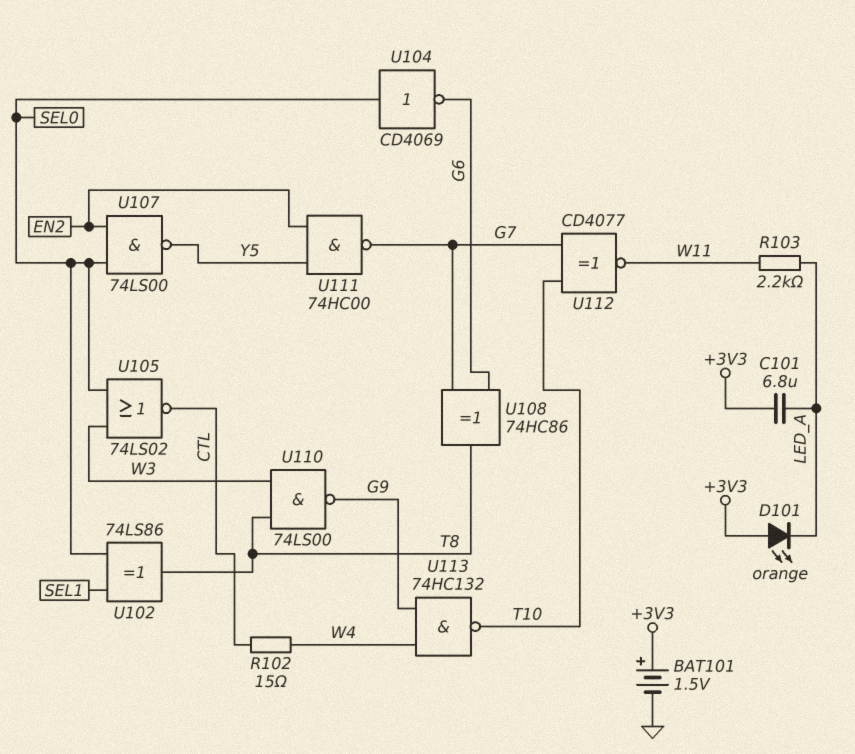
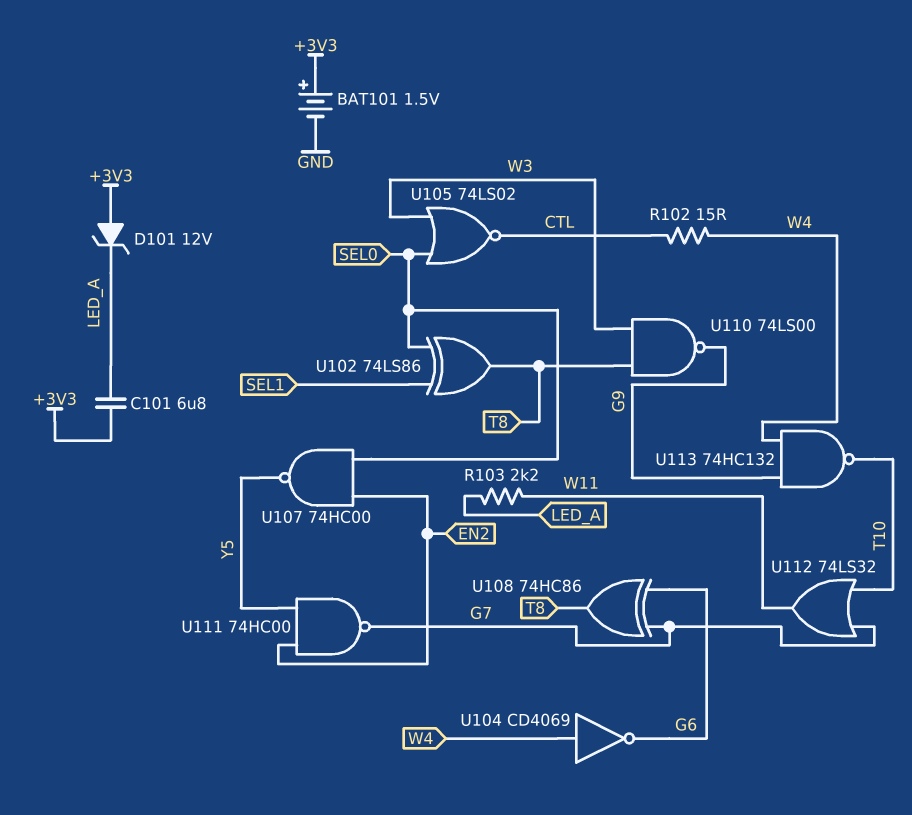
D101: LED orange (A +3V3, K LED_A) -> zener 12V (A +3V3, K LED_A)
U104: NOT CD4069 (in SEL0, out G6) -> NOT CD4069 (in W4, out G6)
U107: NAND 74LS00 (in EN2, in SEL0, out Y5) -> NAND 74HC00 (in EN2, in SEL0, out Y5)
U112: XNOR CD4077 (in G7, in T10, out W11) -> OR 74LS32 (in G7, in T10, out W11)

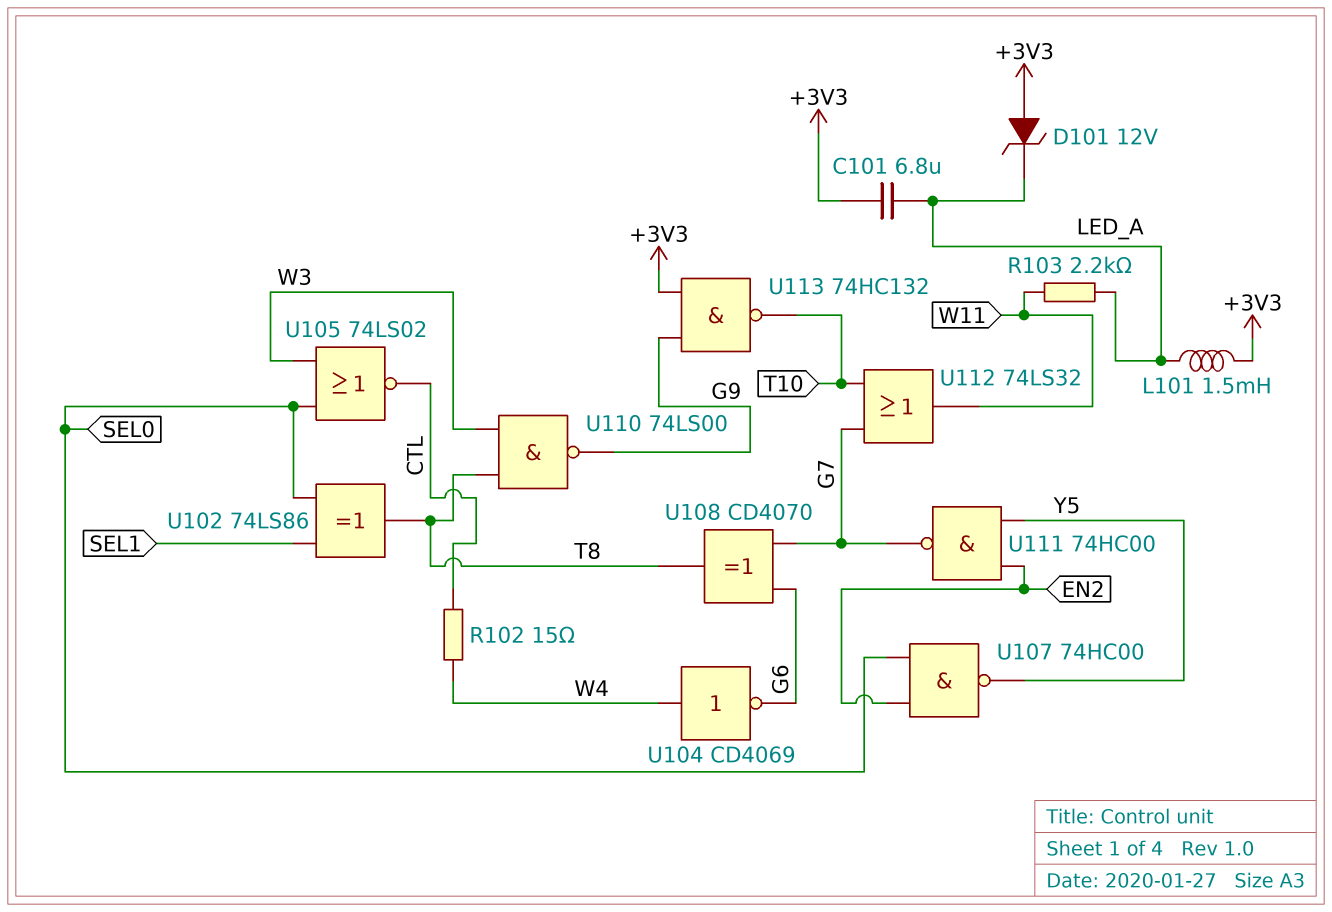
BAT101: 1.5V (plus +3V3, minus GND) -> none
L101: none -> 1.5mH (+3V3, LED_A)
U108: XOR 74HC86 (in G6, in G7, out T8) -> XOR CD4070 (in G6, in G7, out T8)
U113: NAND 74HC132 (in G9, in W4, out T10) -> NAND 74HC132 (in +3V3, in G9, out T10)

